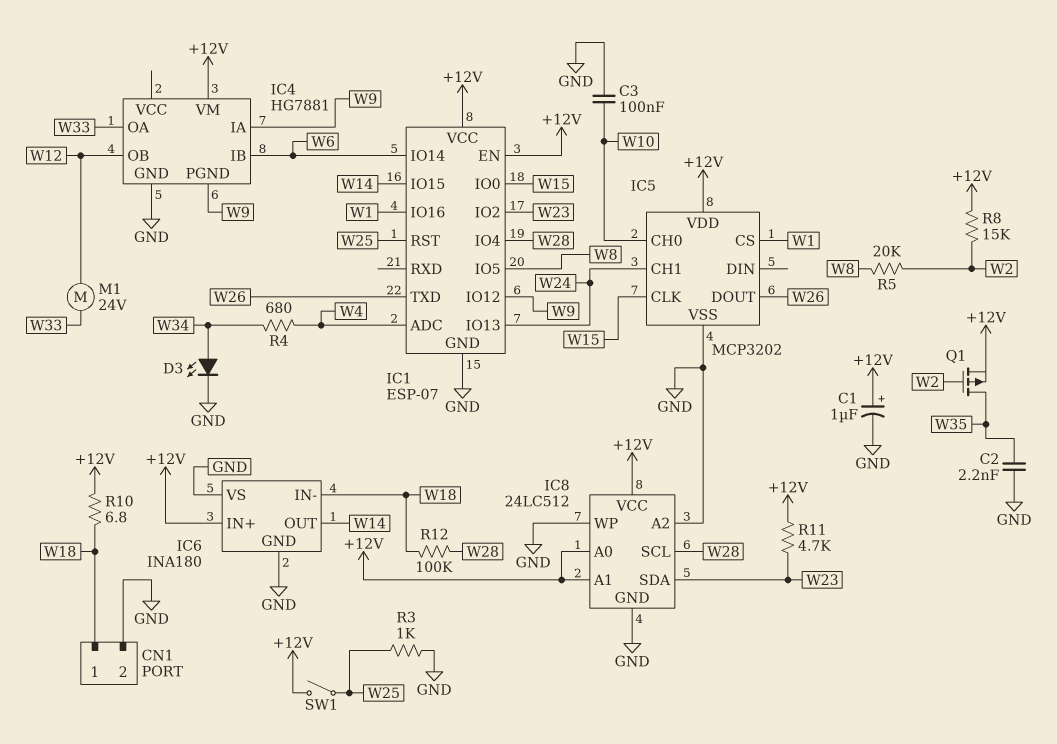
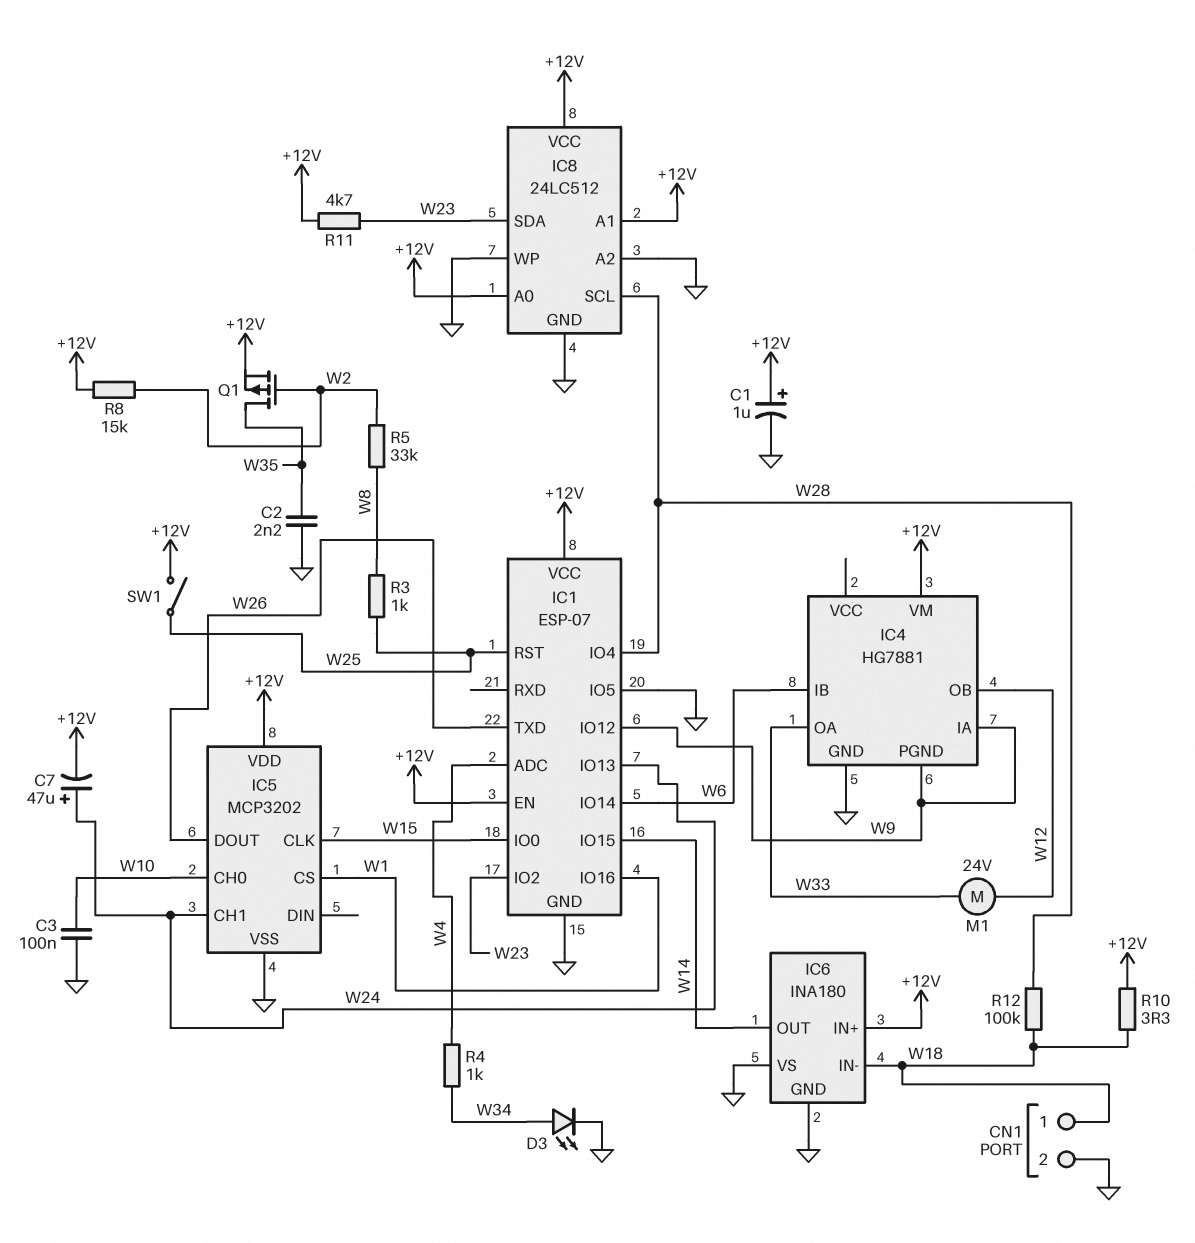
C7: none -> 47uF (plus W24, minus +12V)
IC1 pin IO5: W8 -> GND
R3: 1k (GND, W25) -> 1k (W8, W25)
R4: 680 (W4, W34) -> 1k (W4, W34)
R5: 20k (W2, W8) -> 33k (W2, W8)
R10: 6.8 (+12V, W18) -> 3.3 (+12V, W18)

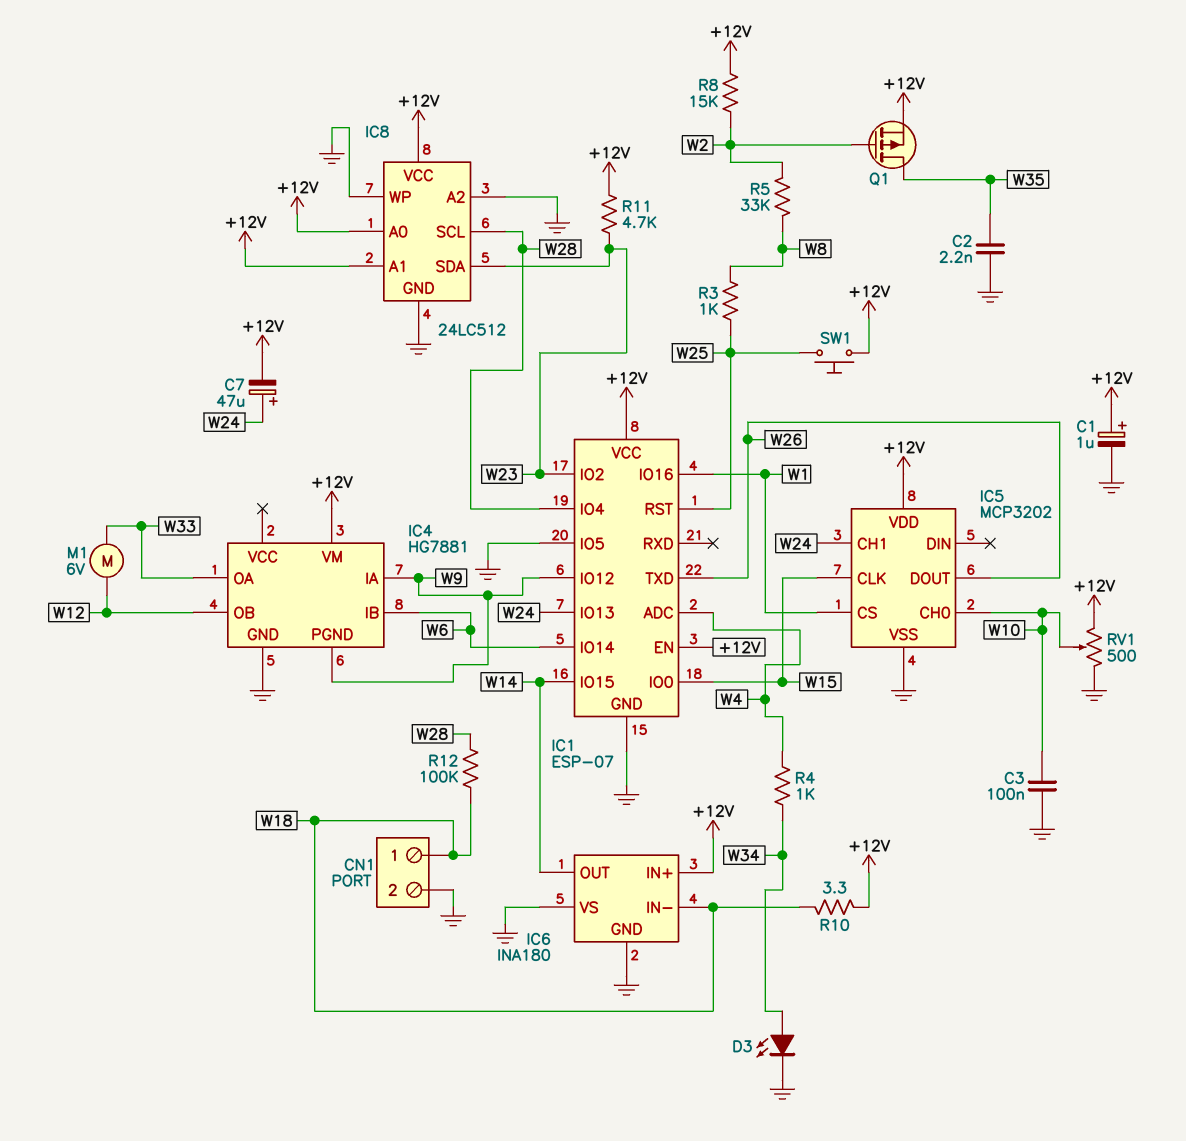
M1: motor 24V (W12, W33) -> motor 6V (W12, W33)
RV1: none -> 500 (+12V, GND, wiper W10)
SW1: switch (+12V, W25) -> button (+12V, W25)

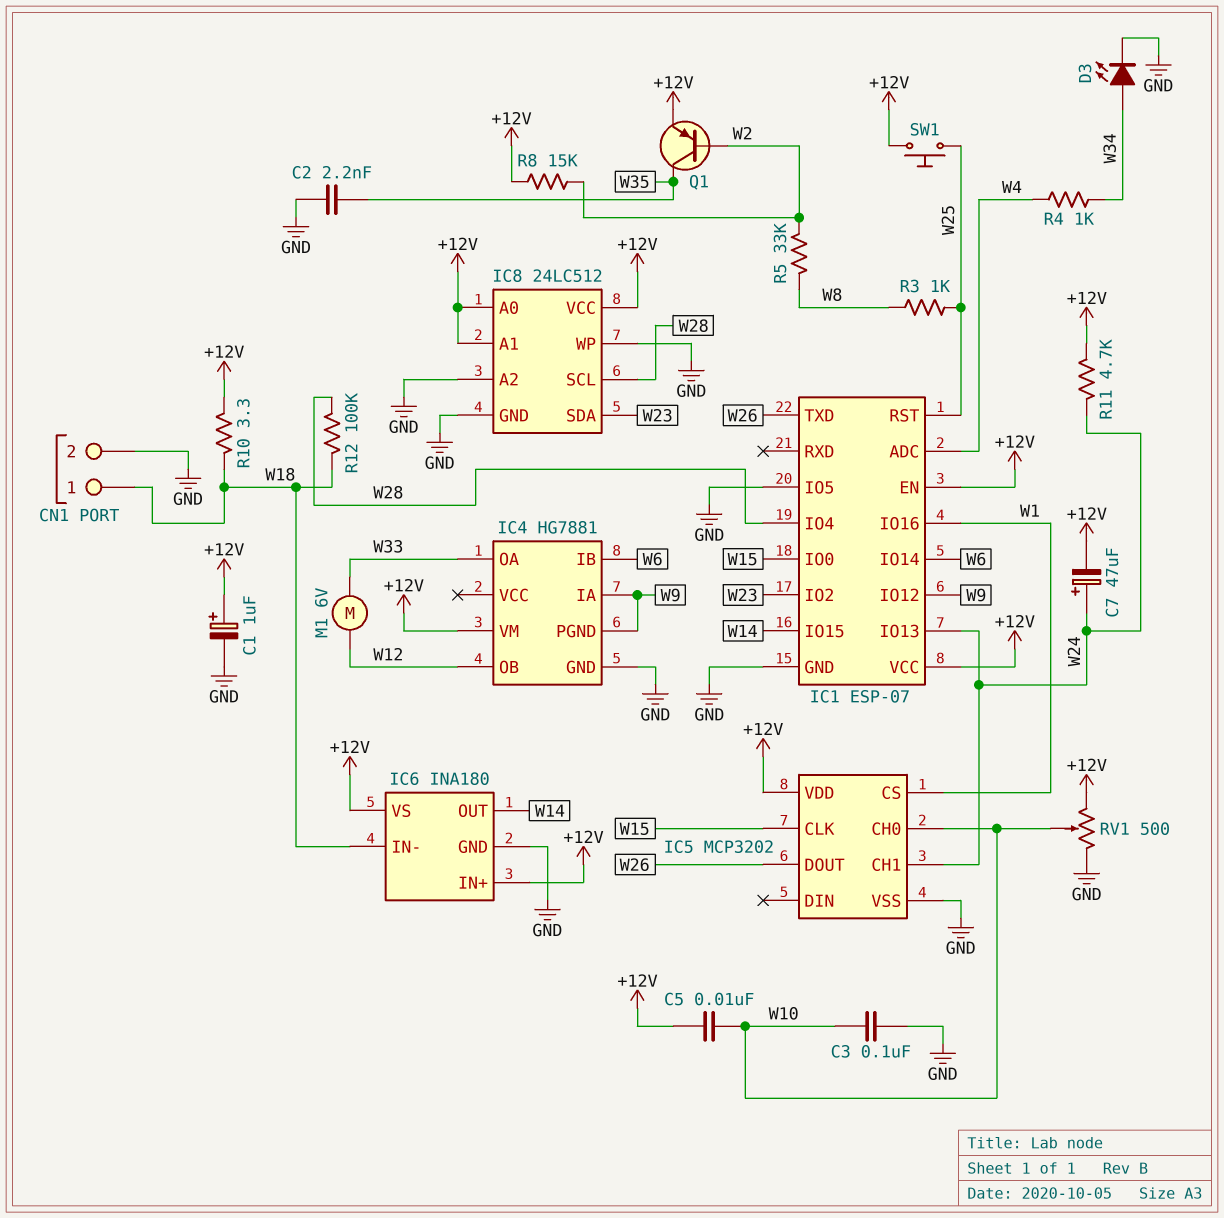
C5: none -> 10nF (+12V, W10)
IC6 pin VS: GND -> +12V
Q1: PMOS (G W2, D W35, S +12V) -> PNP (B W2, C W35, E +12V)
R11: 4.7k (+12V, W23) -> 4.7k (+12V, W24)

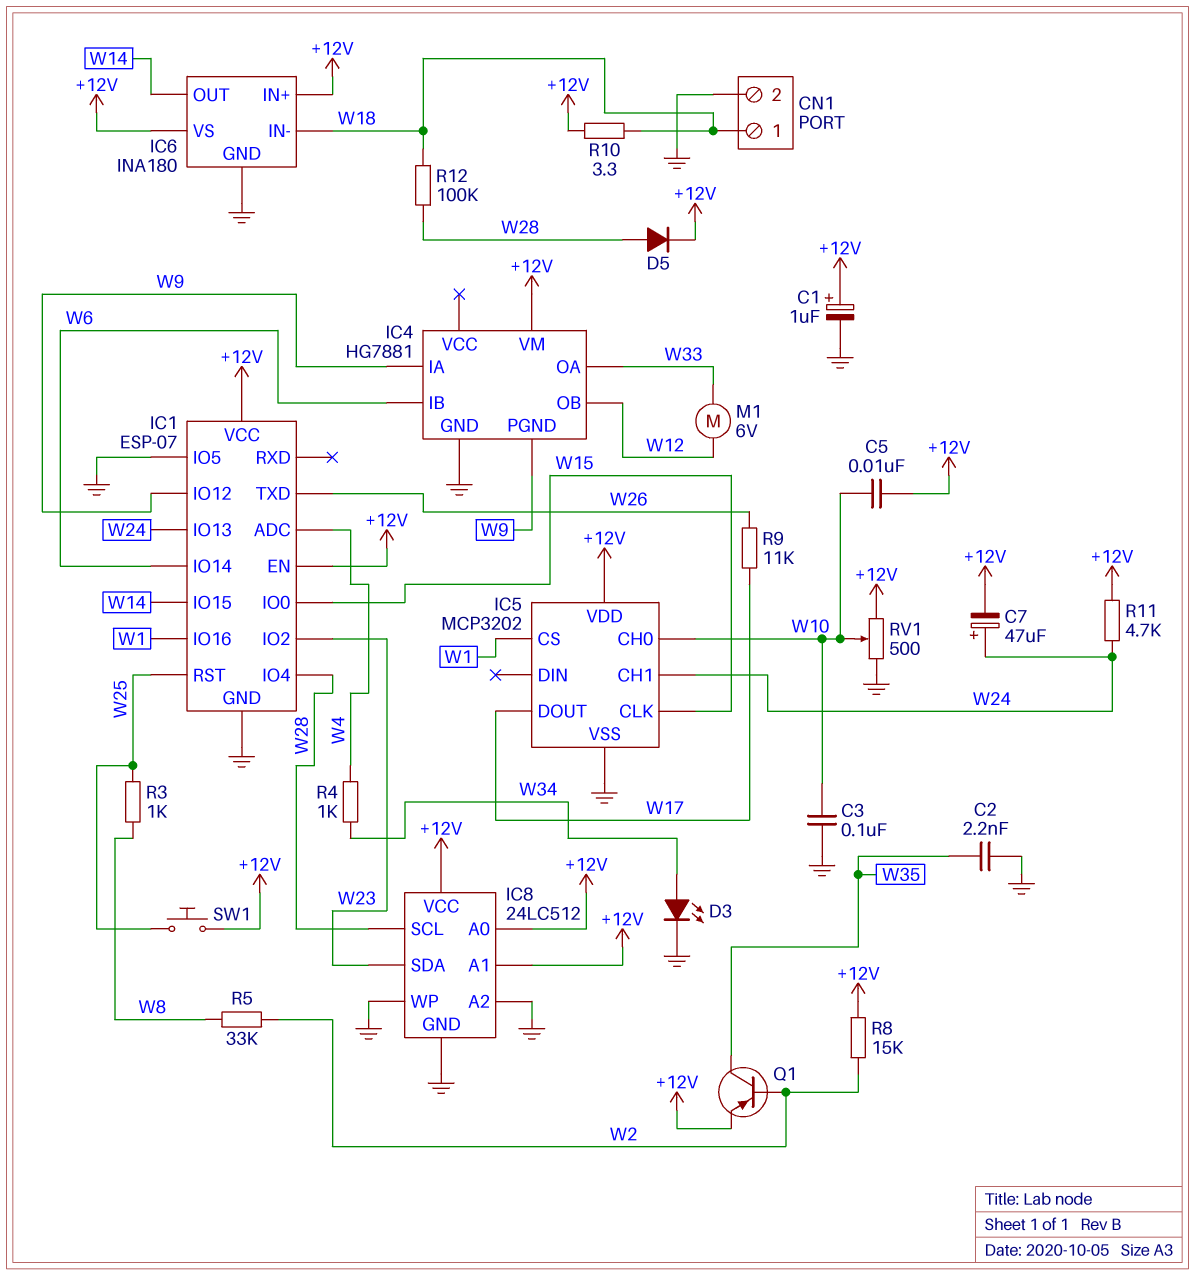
D5: none -> diode (A W28, K +12V)
IC5 pin DOUT: W26 -> W17
R9: none -> 11k (W17, W26)

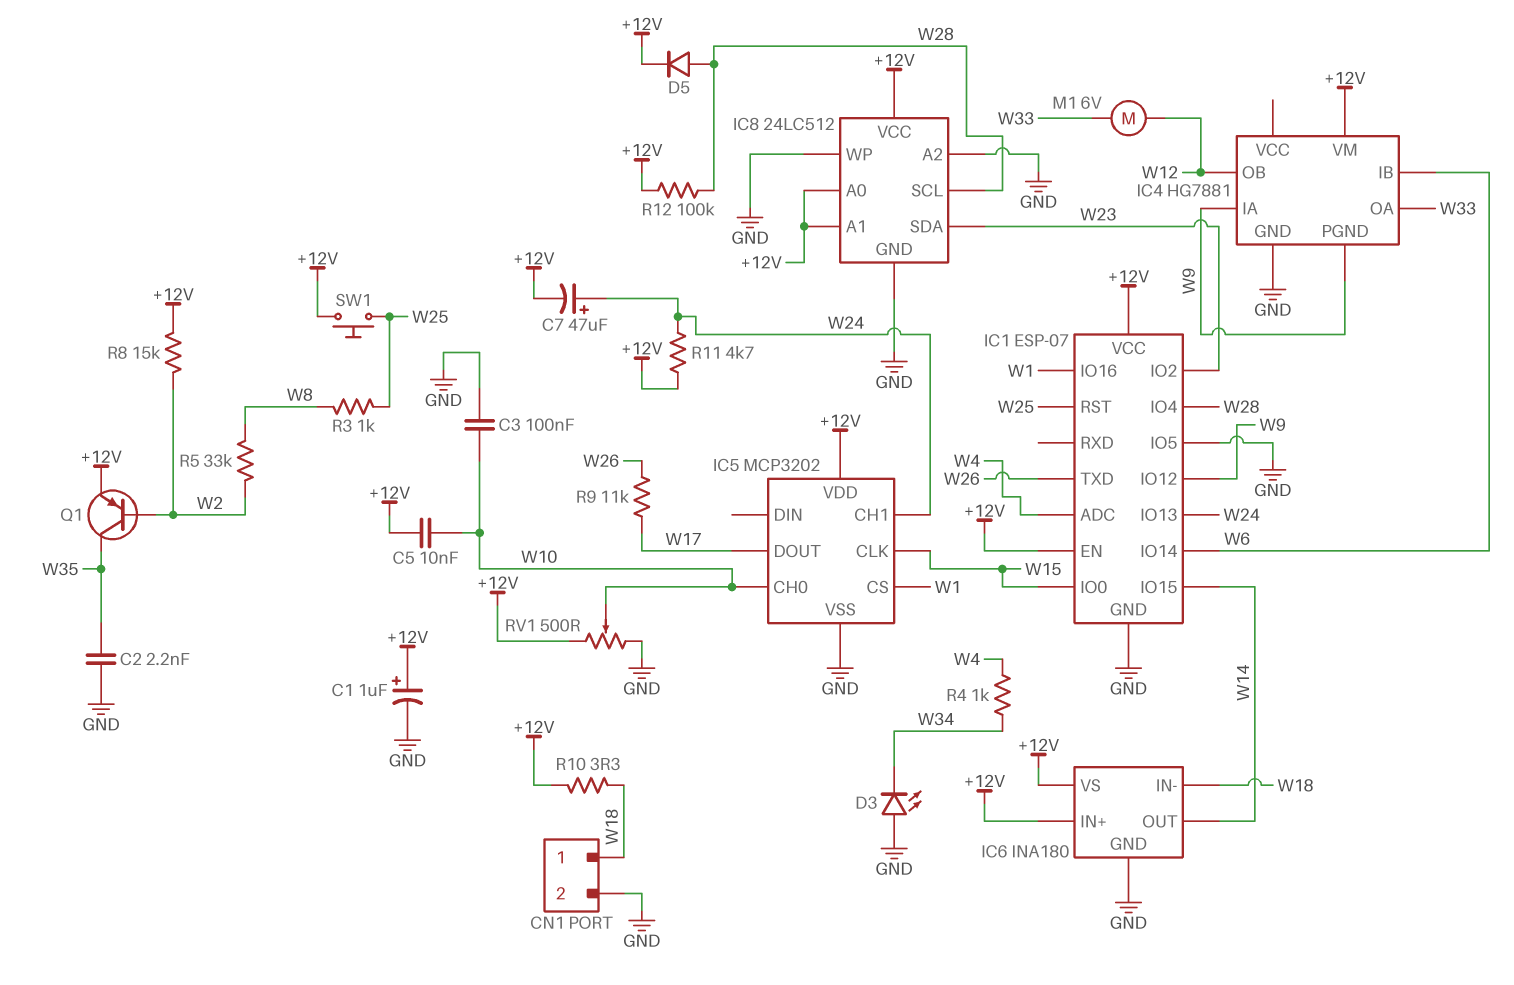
D3: LED (A W34, K GND) -> LED (A GND, K W34)
R12: 100k (W18, W28) -> 100k (+12V, W28)

